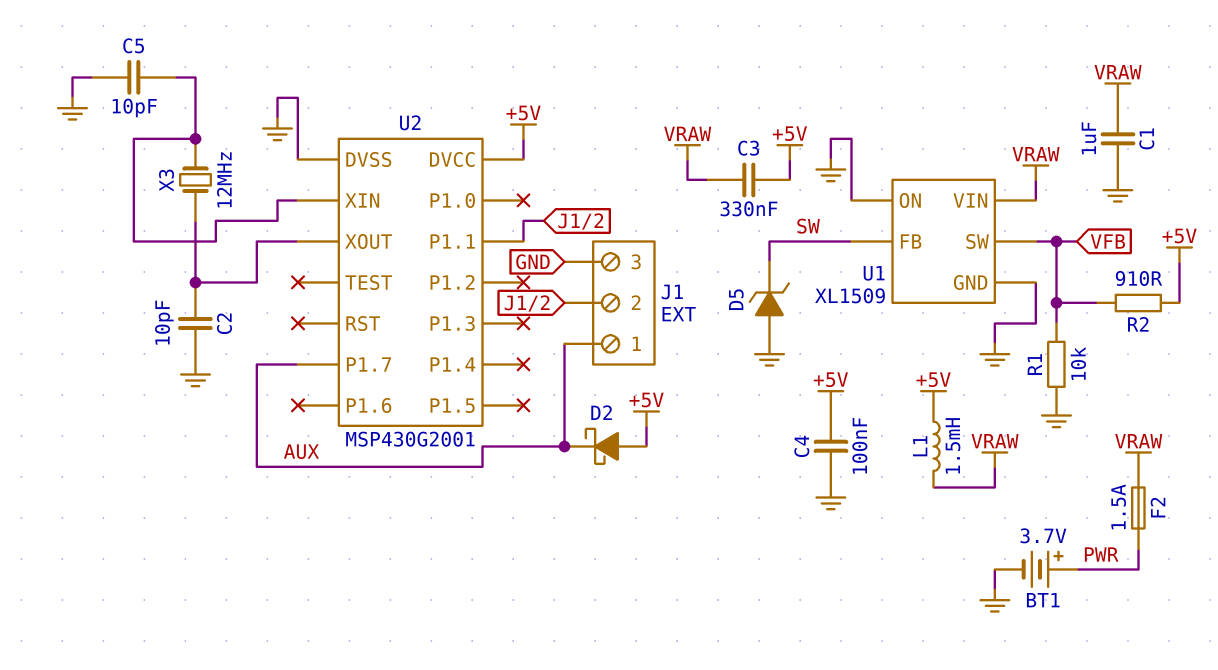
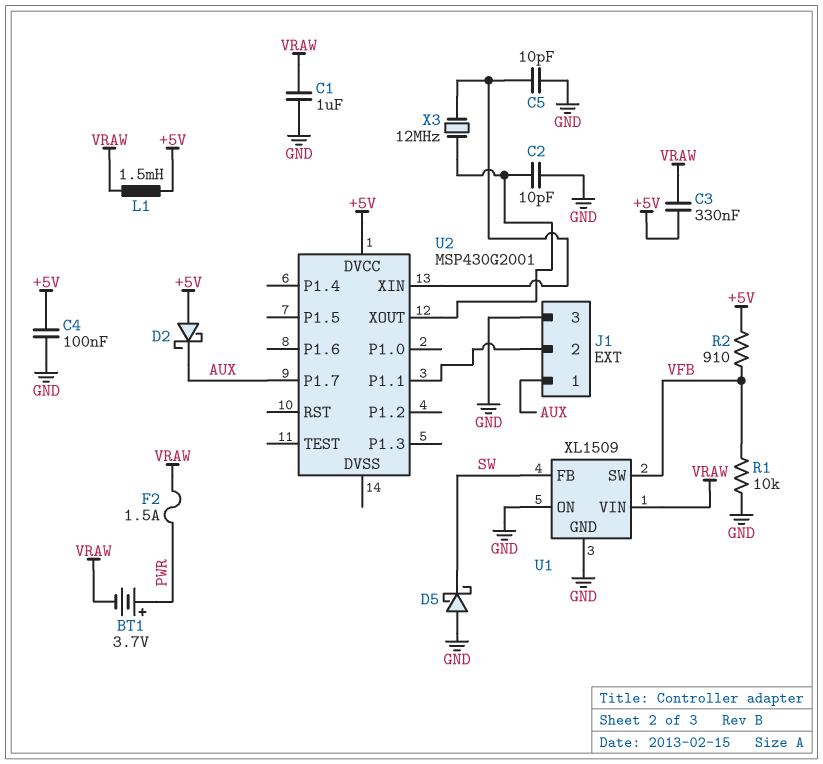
BT1: 3.7V (plus PWR, minus GND) -> 3.7V (plus PWR, minus VRAW)
D5: zener (A GND, K SW) -> schottky (A GND, K SW)
U2 pin DVSS: GND -> none

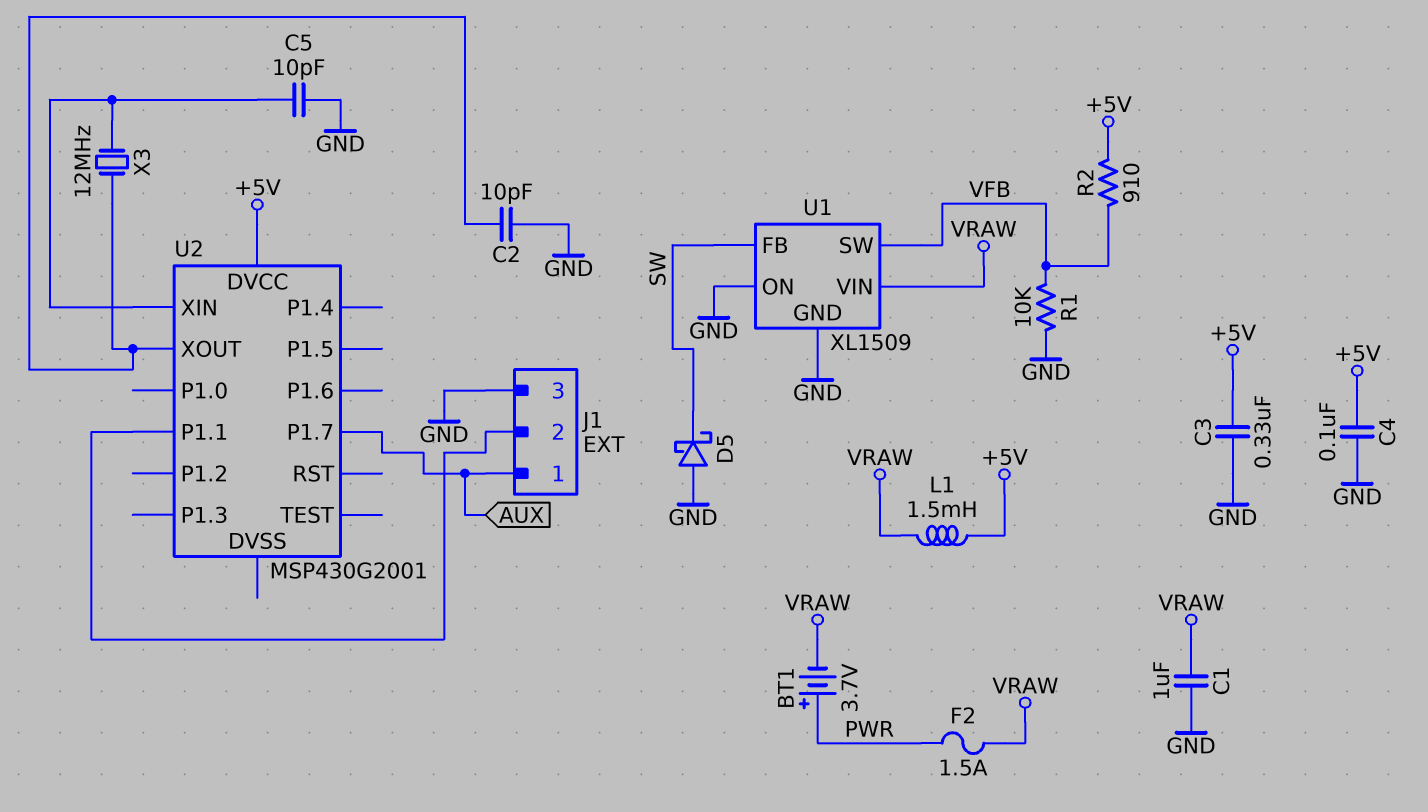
C3: 330nF (+5V, VRAW) -> 330nF (+5V, GND)
D2: schottky (A +5V, K AUX) -> none

